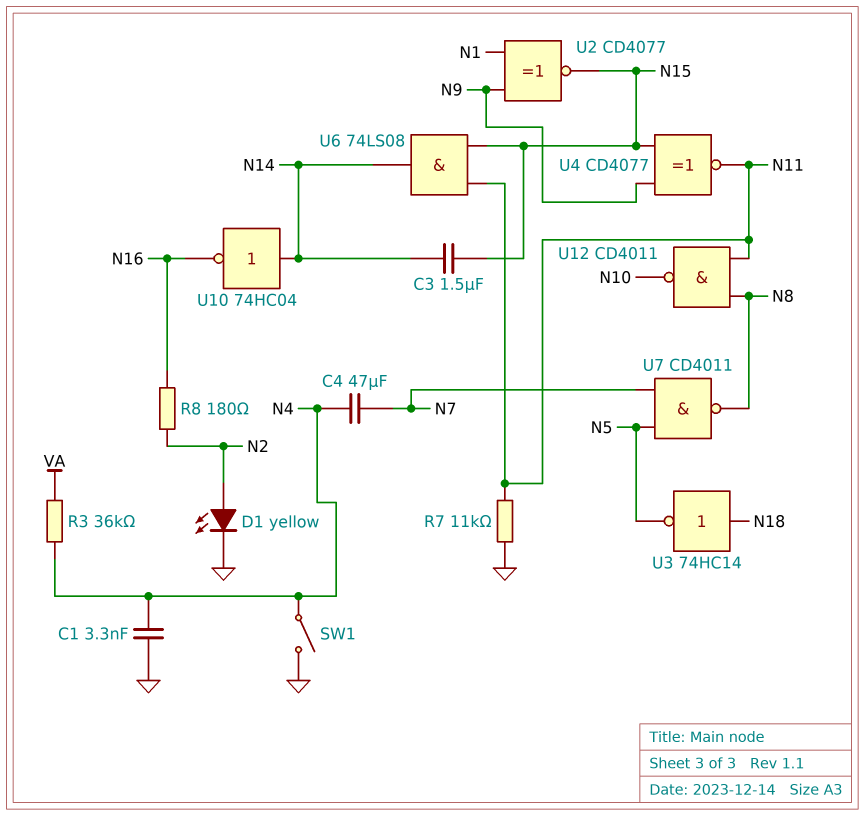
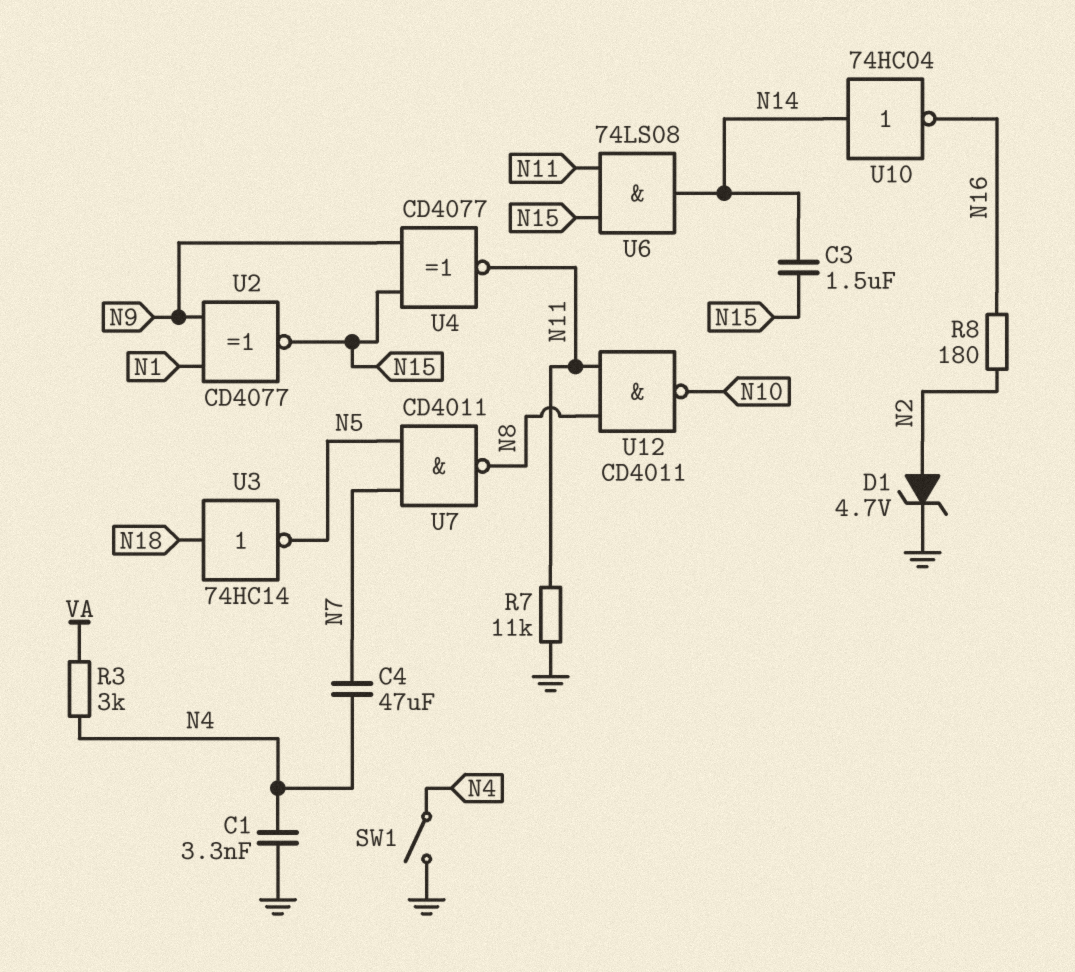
D1: LED yellow (A N2, K GND) -> zener 4.7V (A N2, K GND)
R3: 36k (N4, VA) -> 3k (N4, VA)

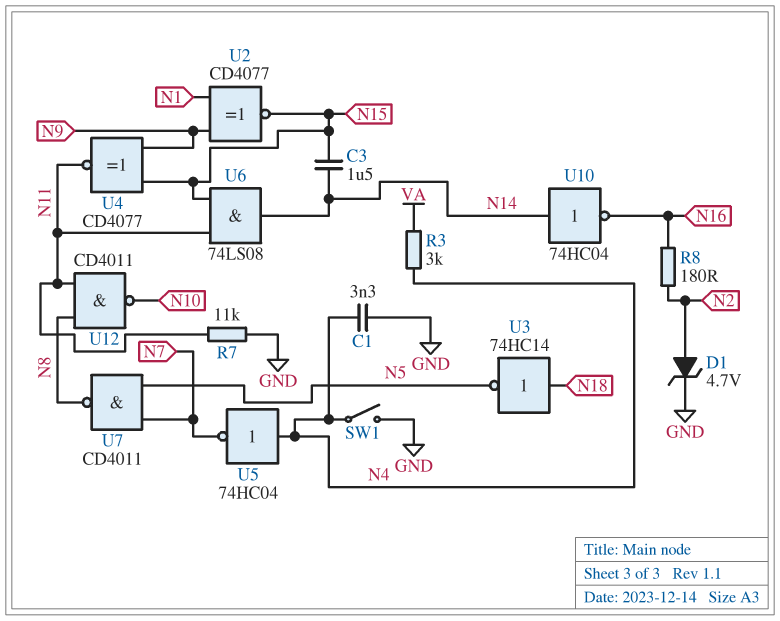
C4: 47uF (N4, N7) -> none
U5: none -> NOT 74HC04 (in N4, out N7)

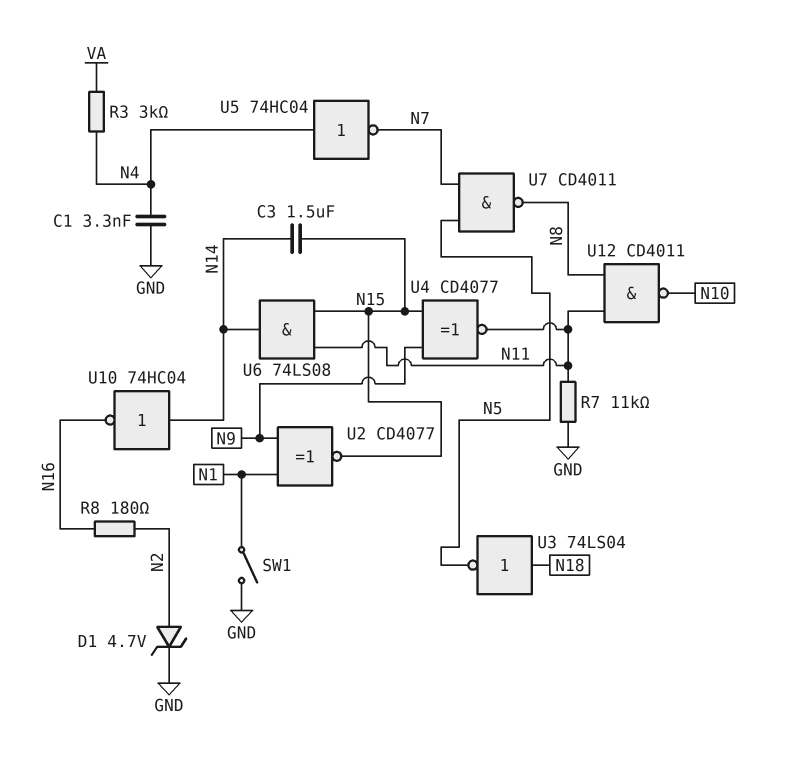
SW1: switch (GND, N4) -> switch (GND, N1)
U3: NOT 74HC14 (in N18, out N5) -> NOT 74LS04 (in N18, out N5)

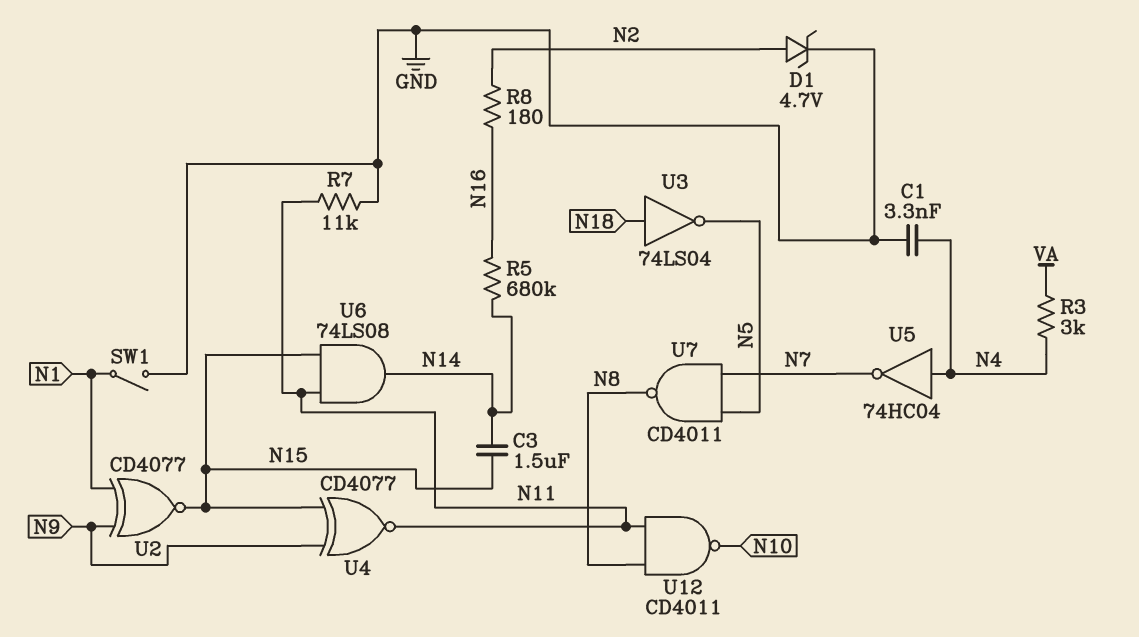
R5: none -> 680k (N14, N16)
U10: NOT 74HC04 (in N14, out N16) -> none

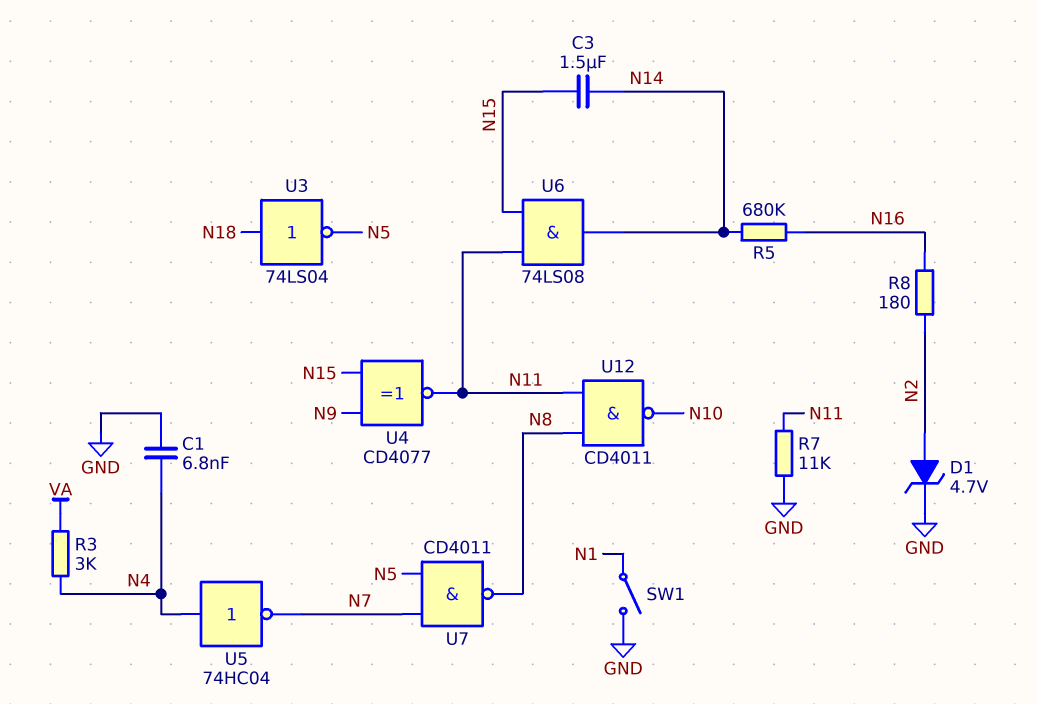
C1: 3.3nF (GND, N4) -> 6.8nF (GND, N4)
U2: XNOR CD4077 (in N1, in N9, out N15) -> none

